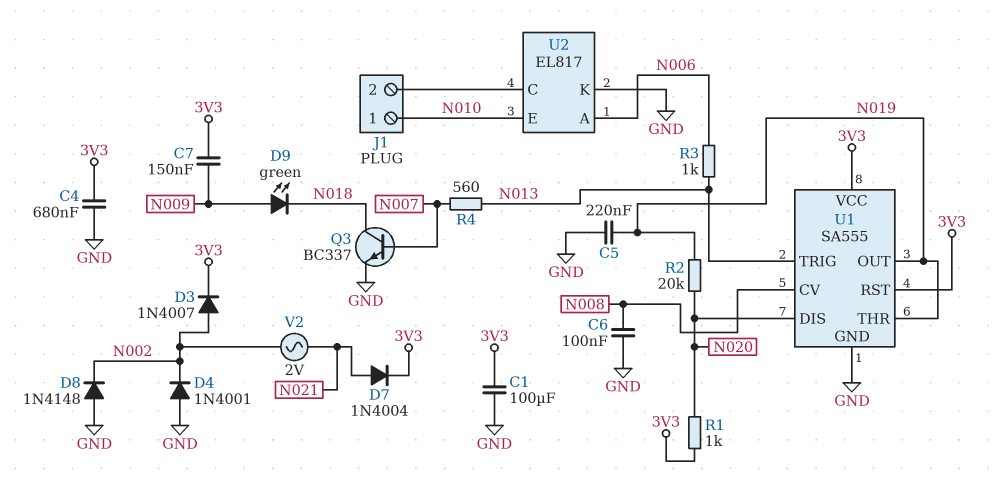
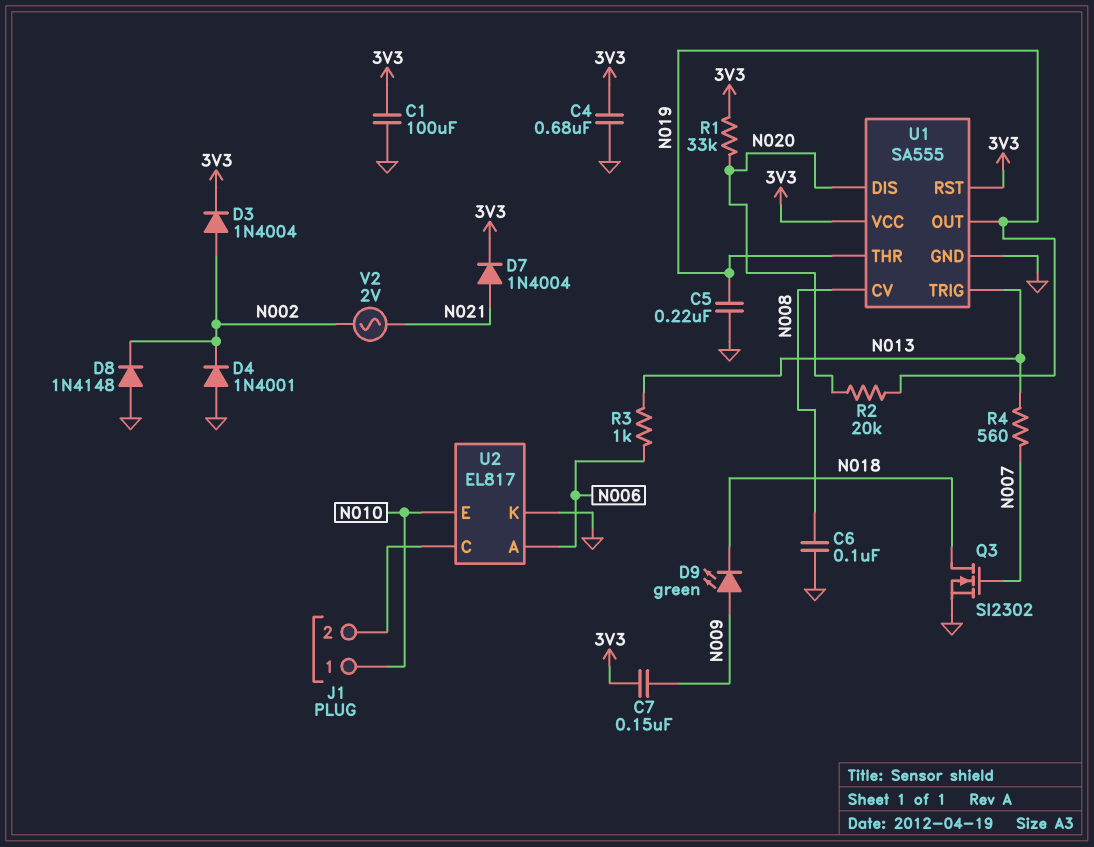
D3: diode 1N4007 (A N002, K 3V3) -> diode 1N4004 (A N002, K 3V3)
Q3: NPN BC337 (B N007, C N018, E GND) -> NMOS SI2302 (G N007, D N018, S GND)
R1: 1k (3V3, N020) -> 33k (3V3, N020)

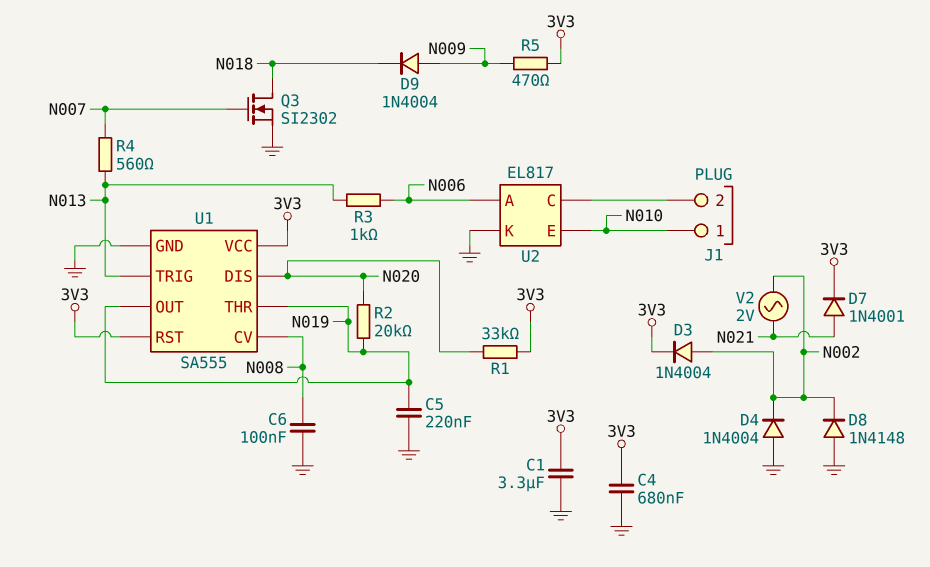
C1: 100uF (3V3, GND) -> 3.3uF (3V3, GND)
C7: 150nF (3V3, N009) -> none
D4: diode 1N4001 (A GND, K N002) -> diode 1N4004 (A GND, K N002)
D7: diode 1N4004 (A N021, K 3V3) -> diode 1N4001 (A N021, K 3V3)
D9: LED green (A N009, K N018) -> diode 1N4004 (A N009, K N018)
R5: none -> 470 (3V3, N009)

